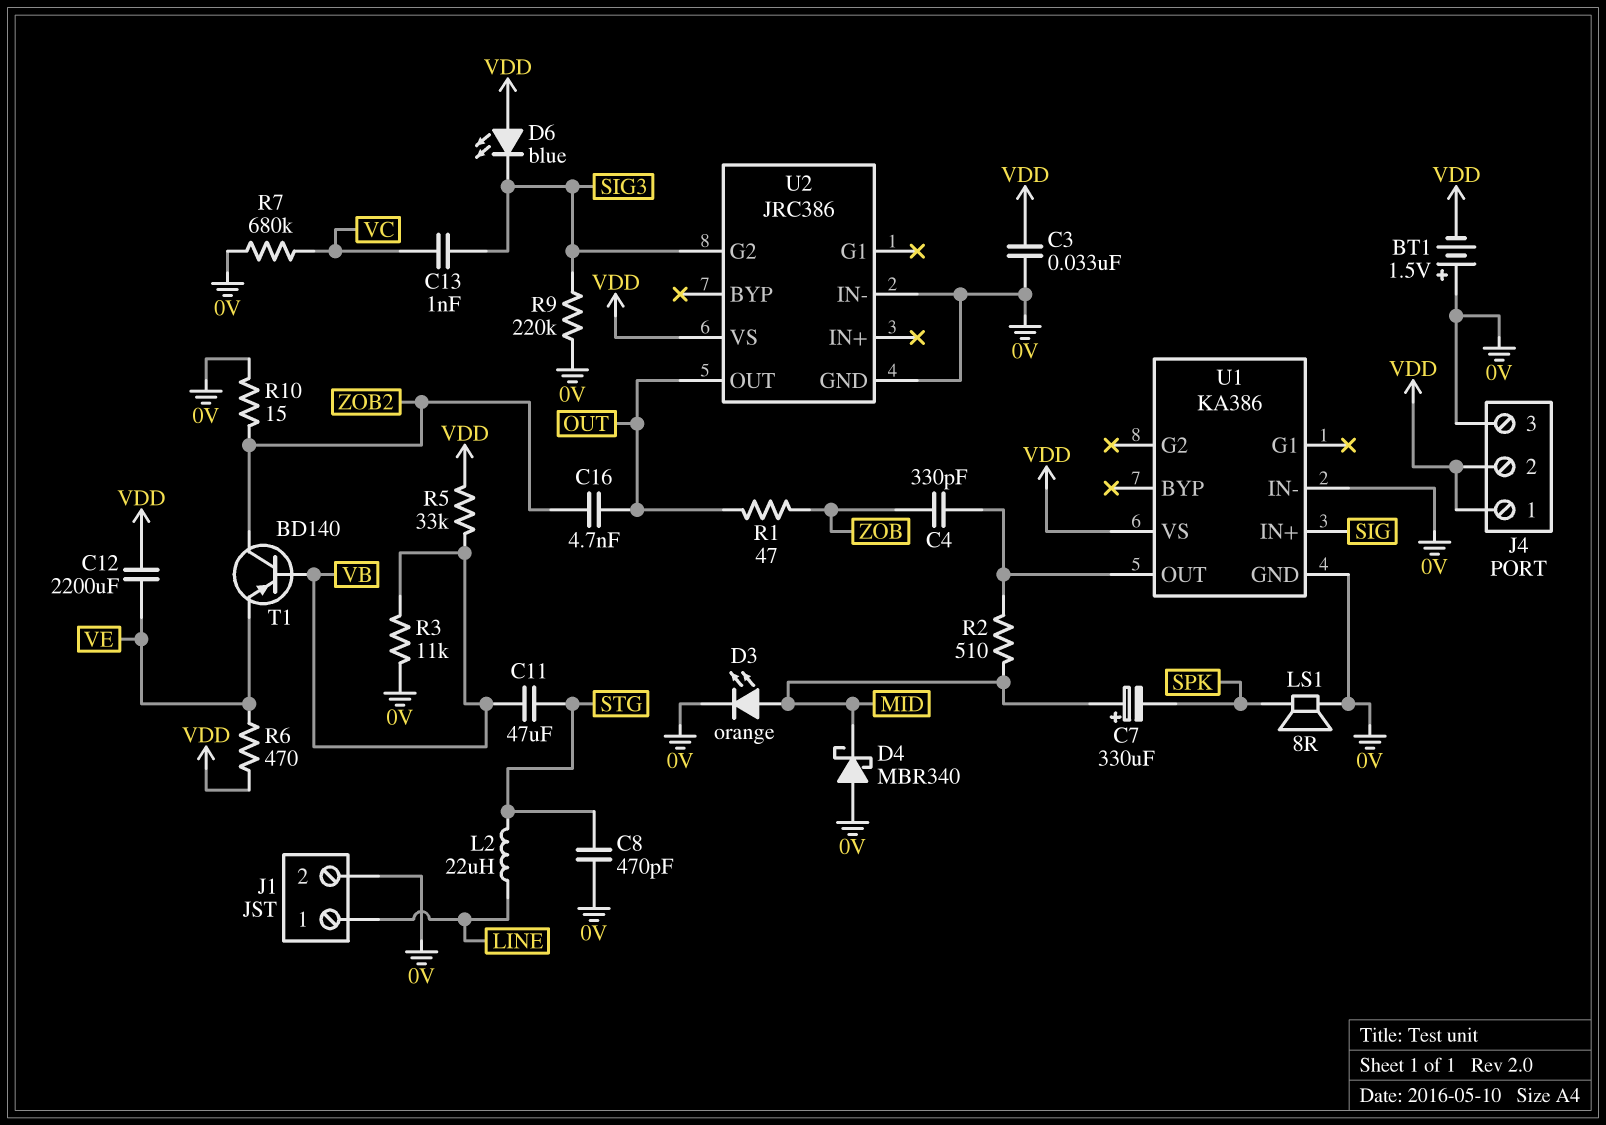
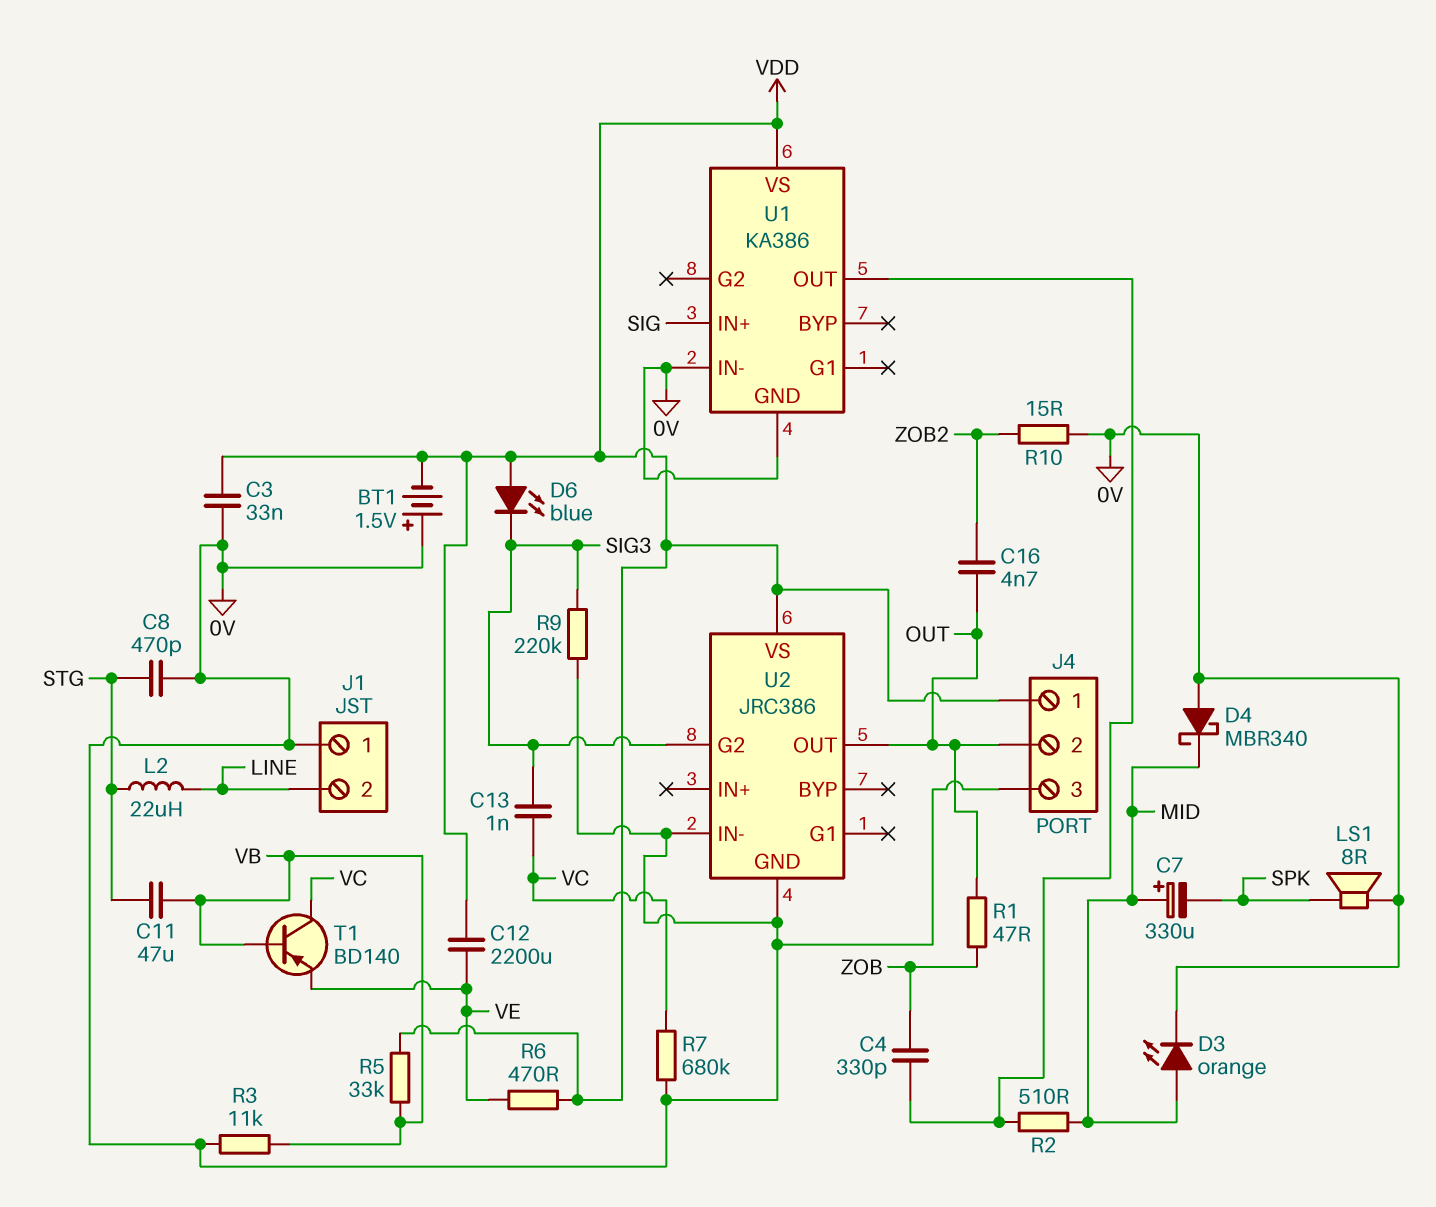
J1 pin 1: LINE -> 0V
J1 pin 2: 0V -> LINE
J4 pin 2: VDD -> OUT
T1: PNP BD140 (B VB, C ZOB2, E VE) -> PNP BD140 (B VB, C VC, E VE)

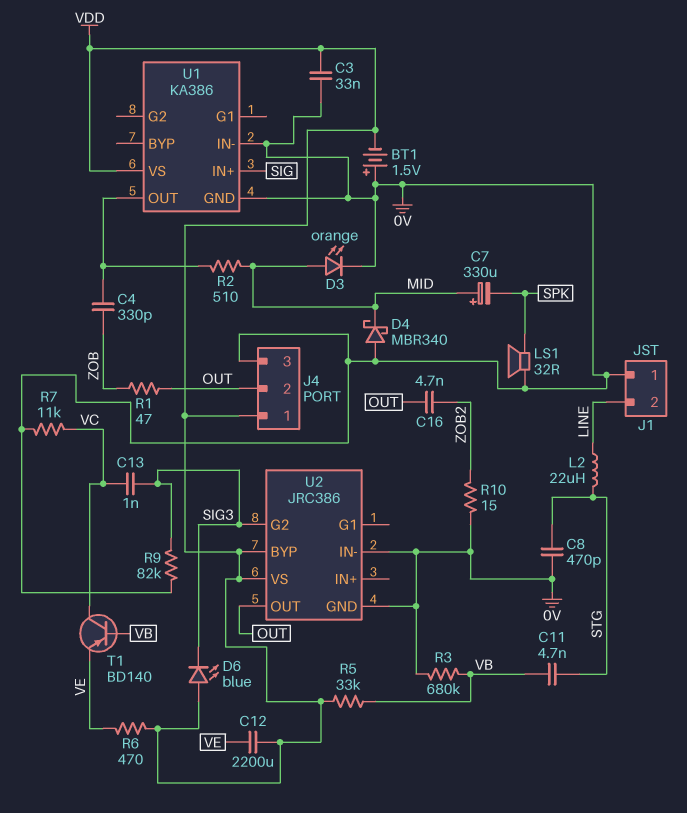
C11: 47uF (STG, VB) -> 4.7nF (STG, VB)
LS1: speaker 8R (0V, SPK) -> speaker 32R (0V, SPK)
R3: 11k (0V, VB) -> 680k (0V, VB)
R7: 680k (0V, VC) -> 11k (0V, VC)
R9: 220k (0V, SIG3) -> 82k (0V, SIG3)
U2 pin BYP: none -> VDD

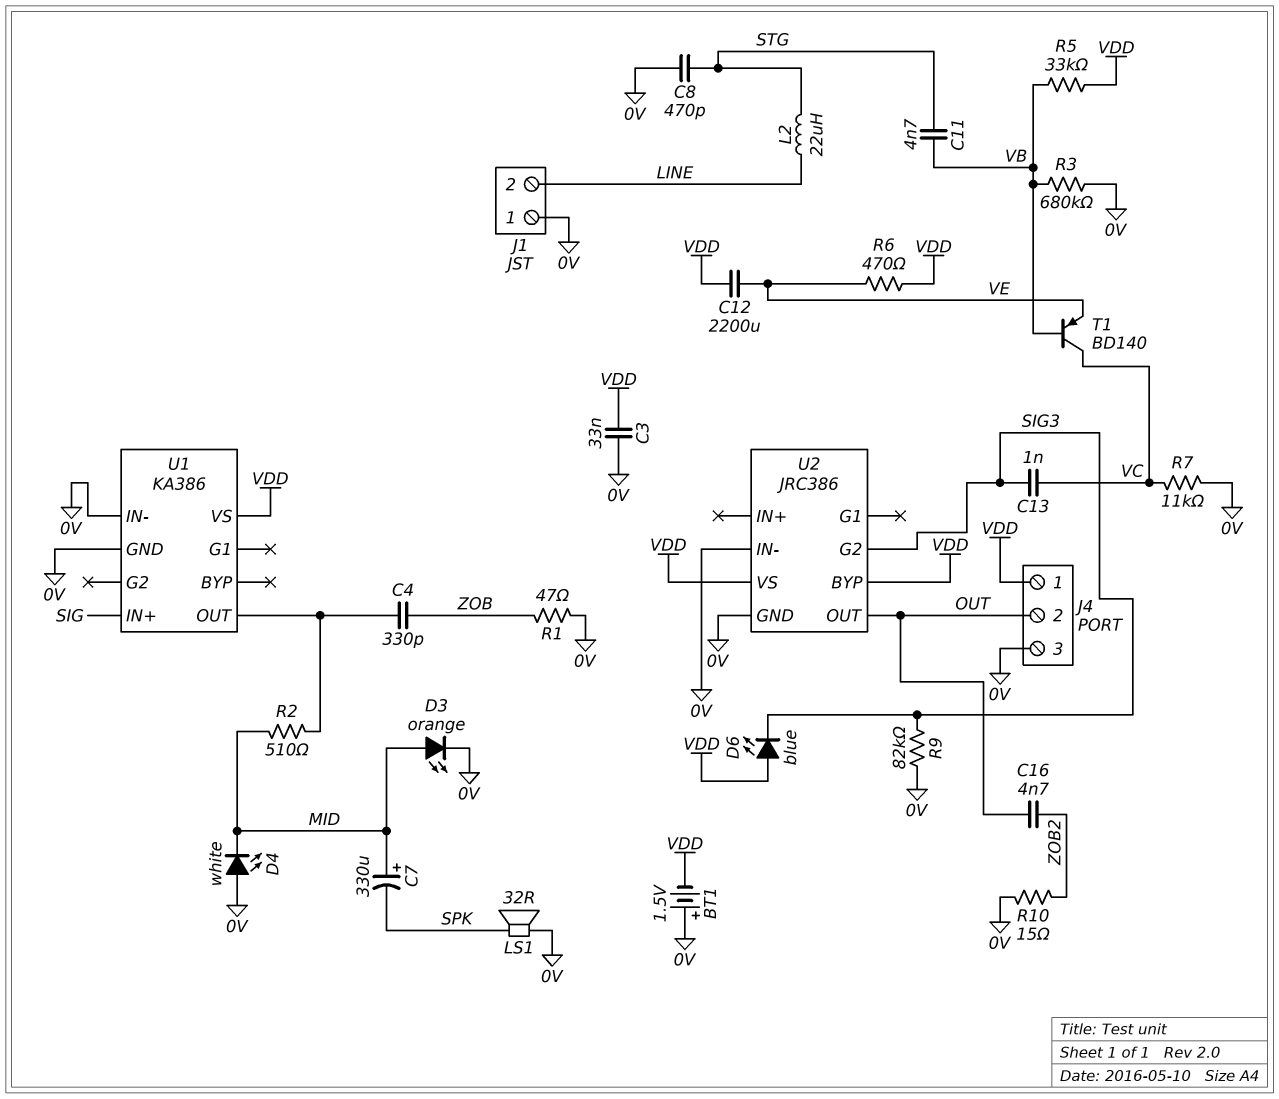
D4: schottky MBR340 (A 0V, K MID) -> LED white (A 0V, K MID)
R1: 47 (OUT, ZOB) -> 47 (0V, ZOB)

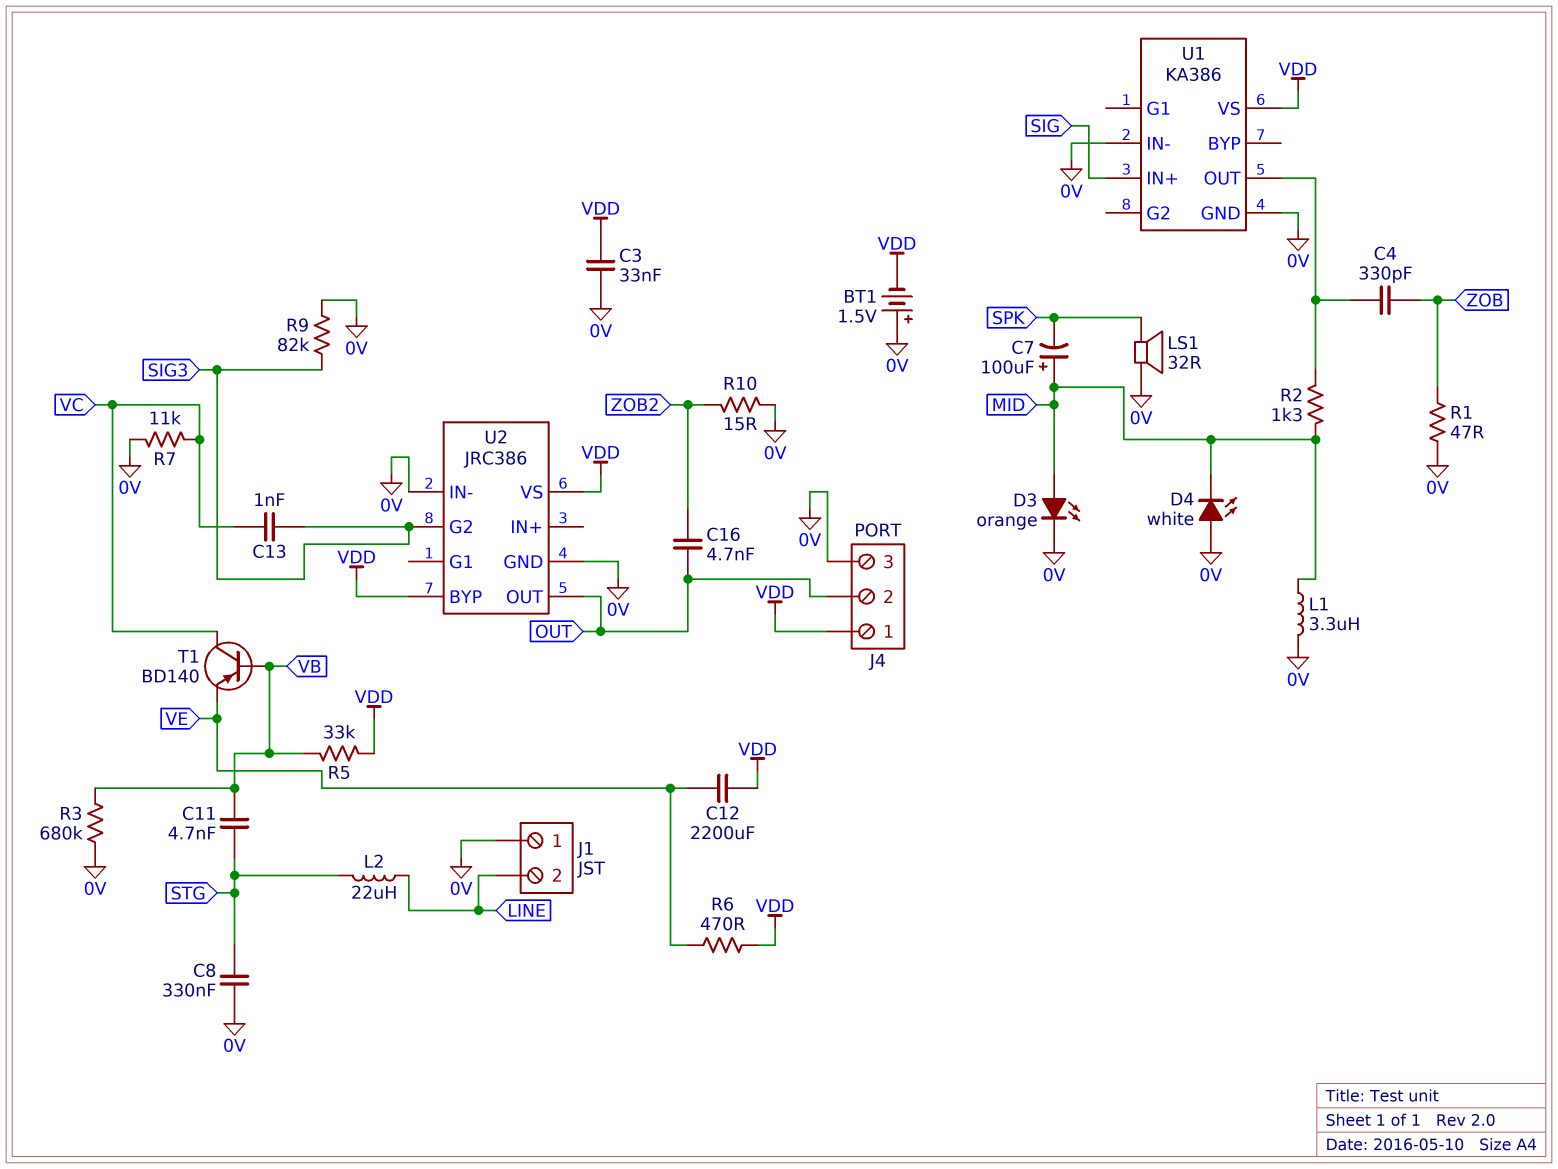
C7: 330uF (plus MID, minus SPK) -> 100uF (plus MID, minus SPK)
C8: 470pF (0V, STG) -> 330nF (0V, STG)
D6: LED blue (A VDD, K SIG3) -> none
L1: none -> 3.3uH (0V, MID)
R2: 510 (MID, U1/OUT) -> 1.3k (MID, U1/OUT)

